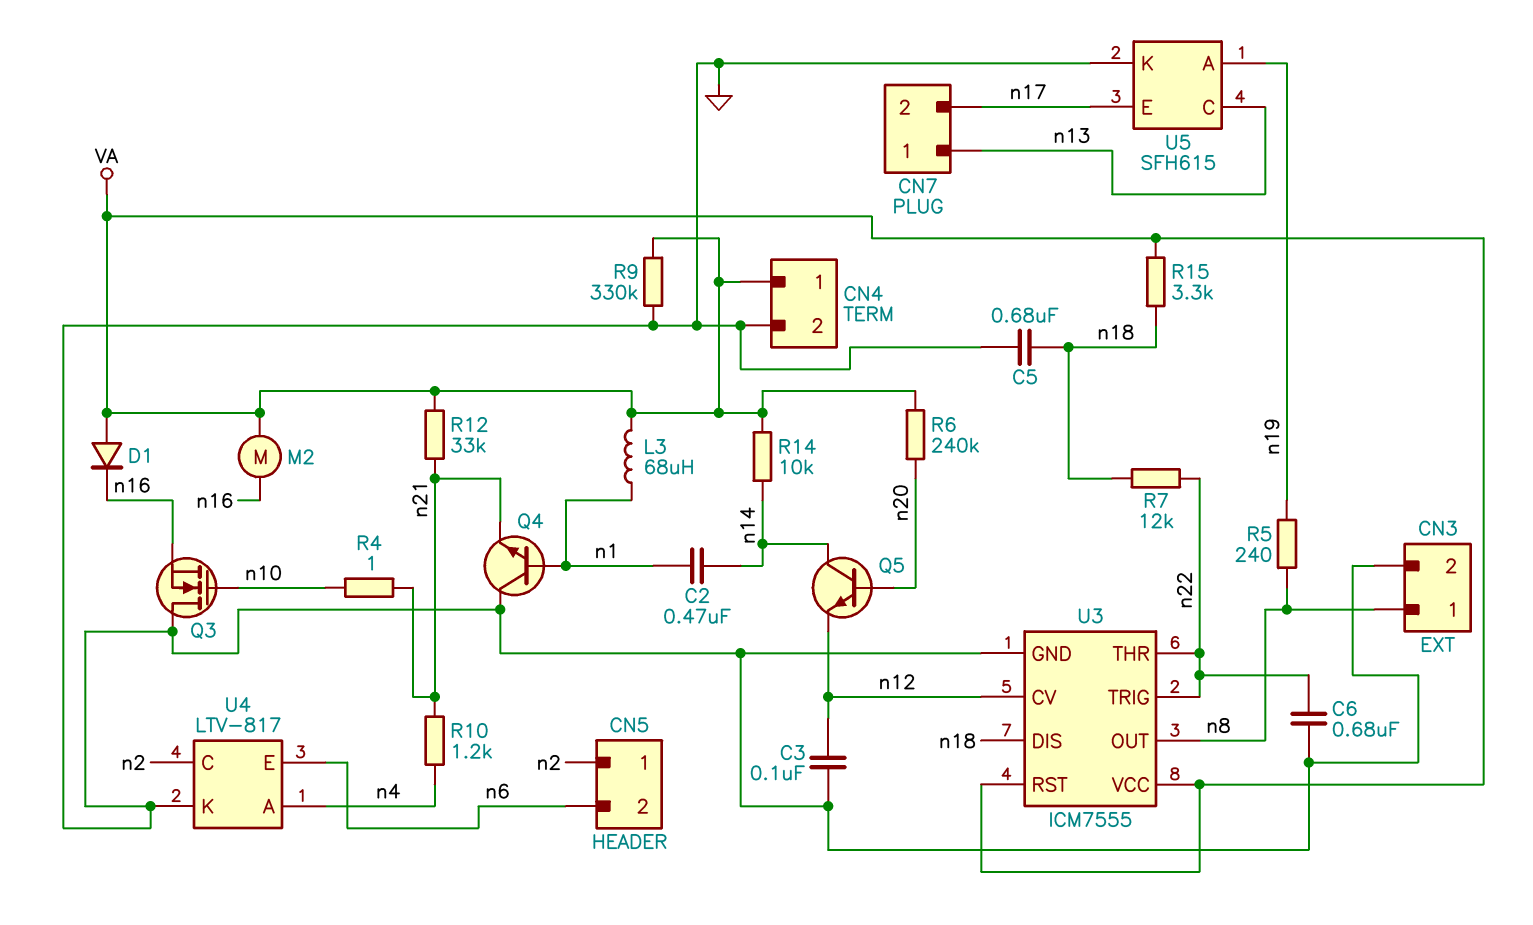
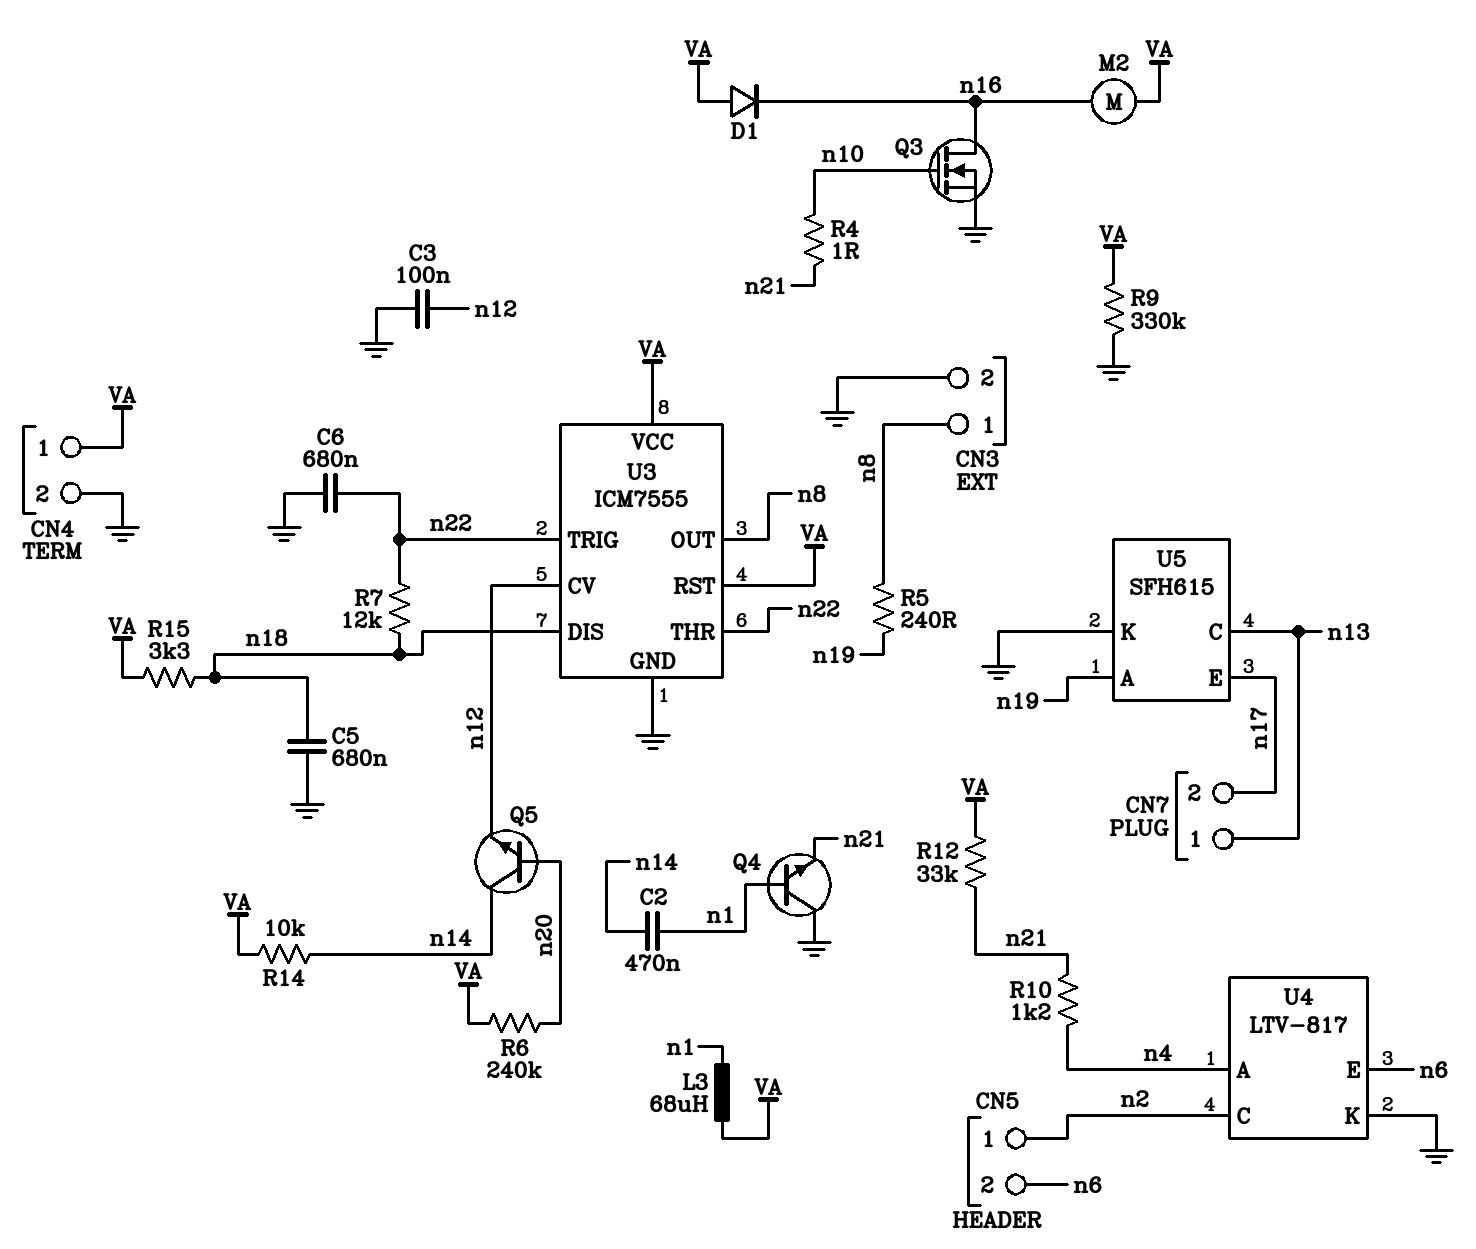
Q3: NMOS (G n10, D GND, S n16) -> NMOS (G n10, D n16, S GND)

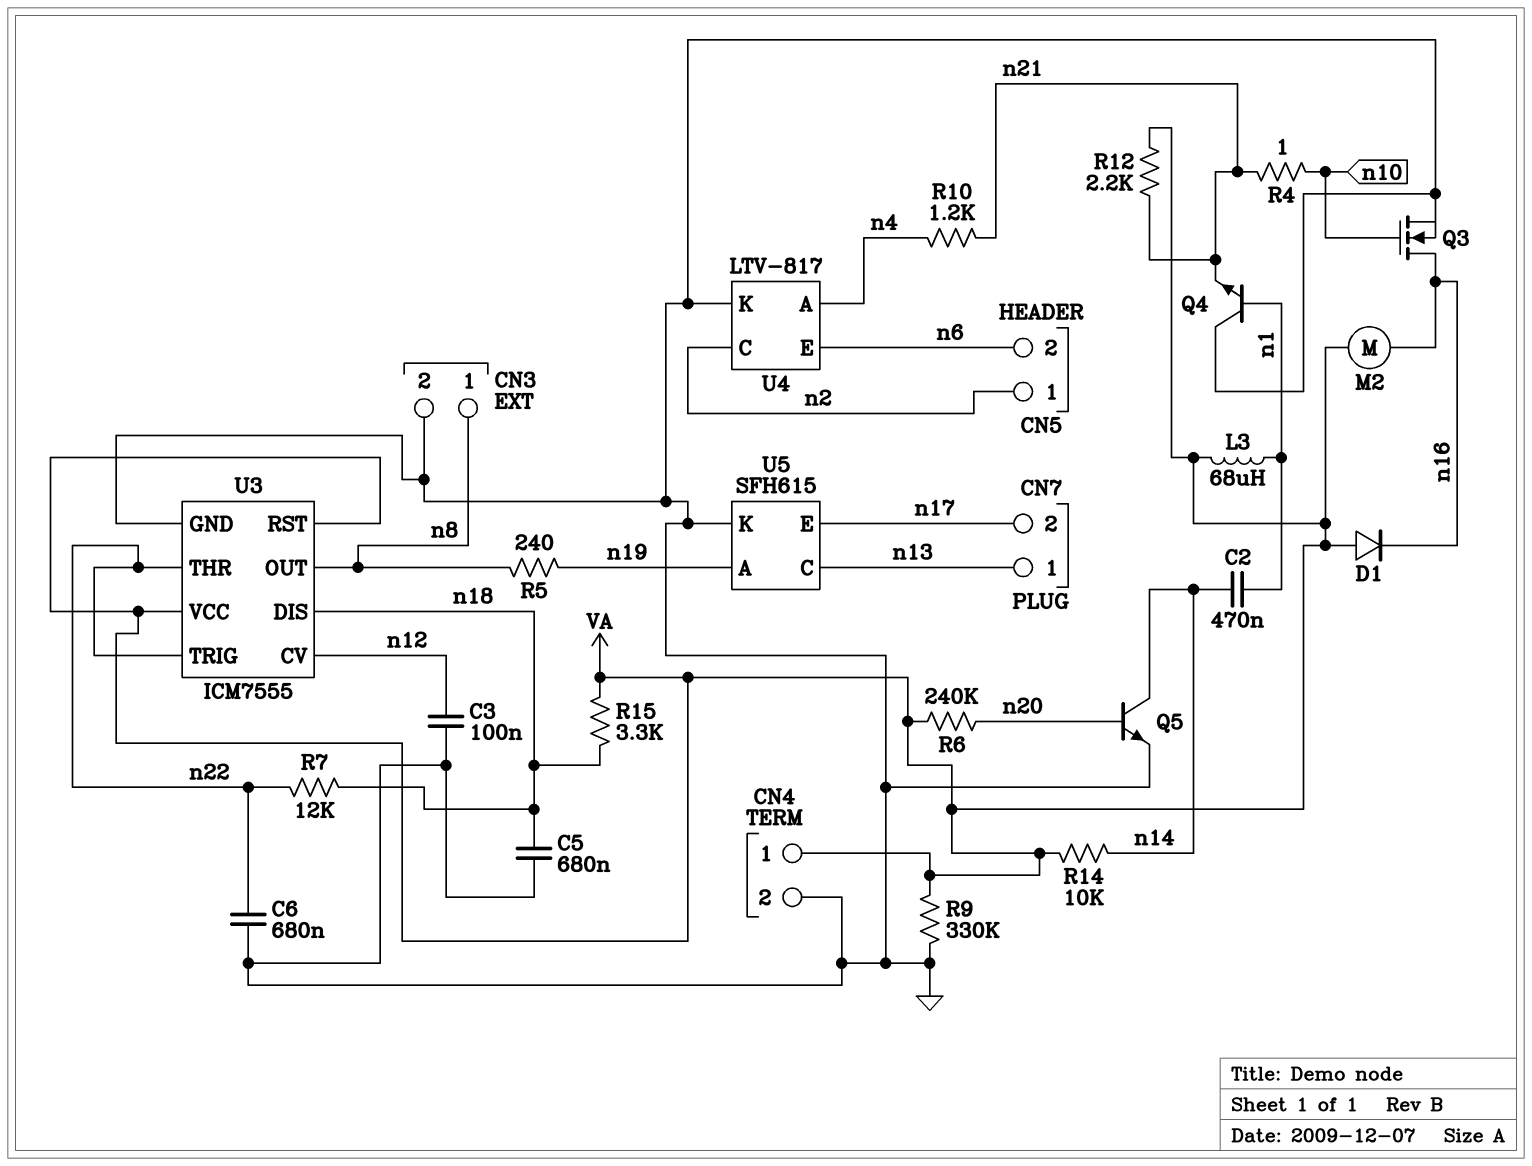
Q5: NPN (B n20, C n14, E n12) -> NPN (B n20, C n14, E GND)
R12: 33k (VA, n21) -> 2.2k (VA, n21)

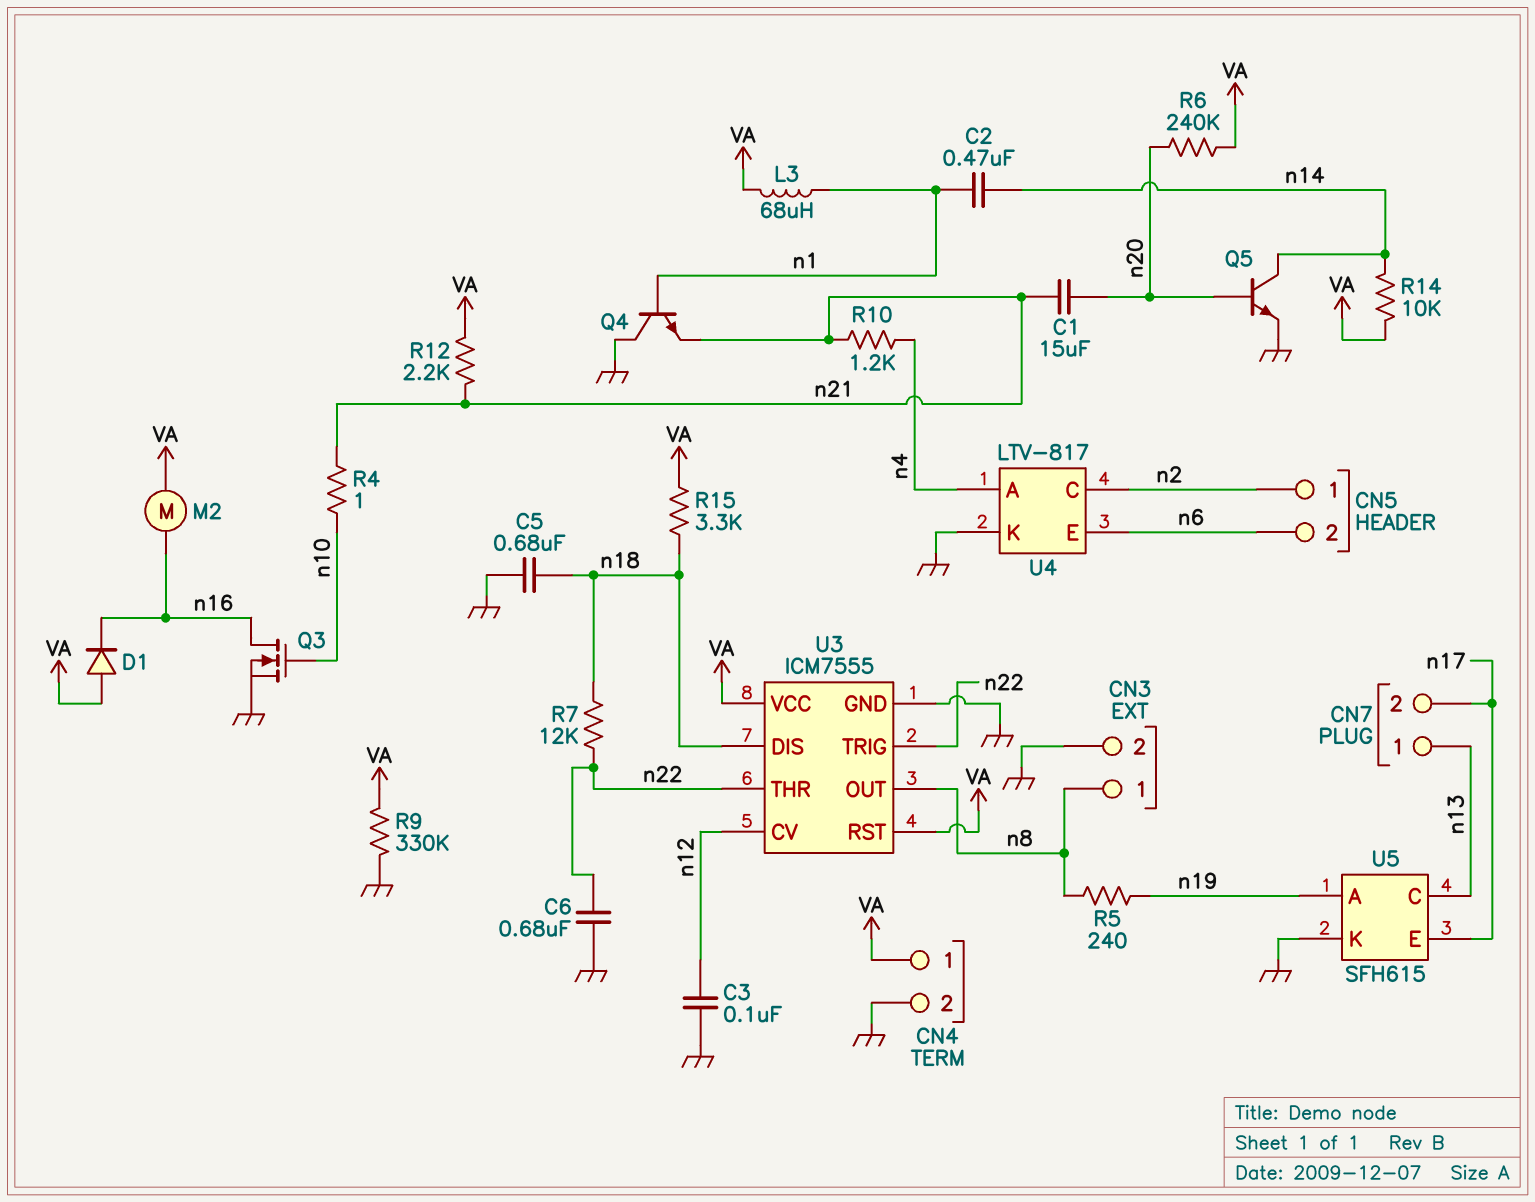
C1: none -> 15uF (n20, n21)

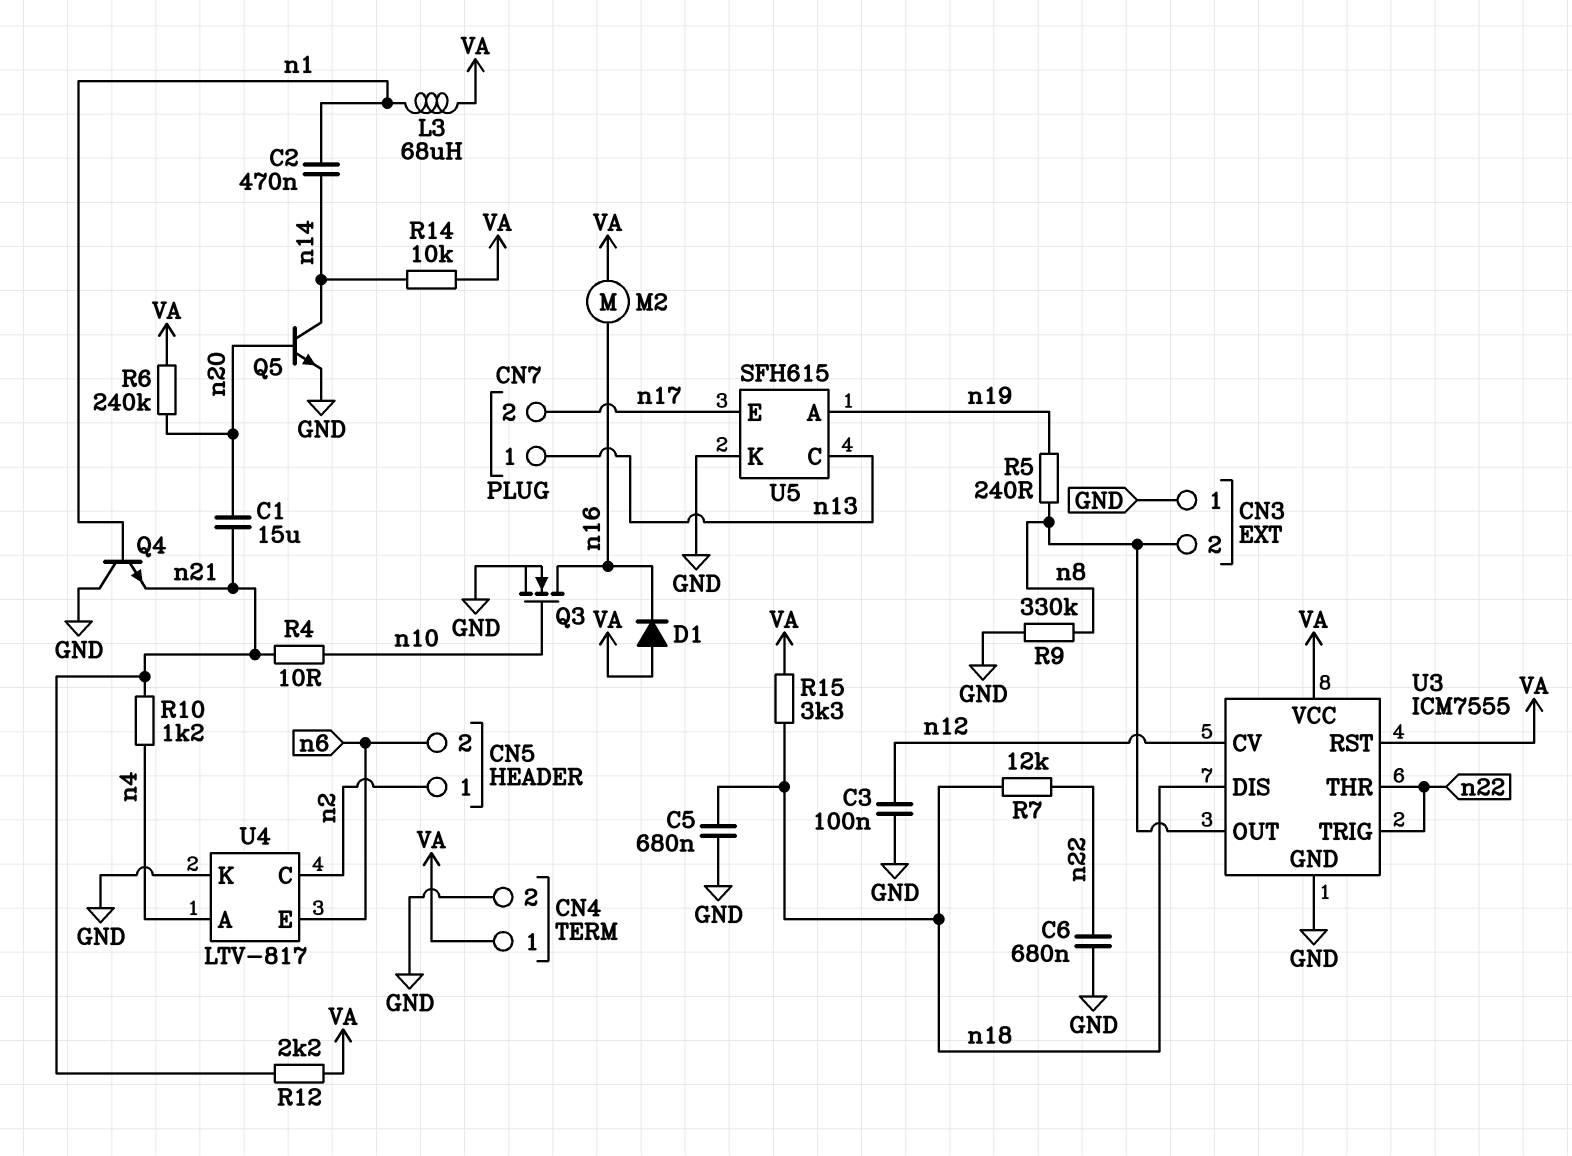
CN3 pin 1: n8 -> GND
CN3 pin 2: GND -> n8
R4: 1 (n10, n21) -> 10 (n10, n21)
R9: 330k (GND, VA) -> 330k (GND, n8)

